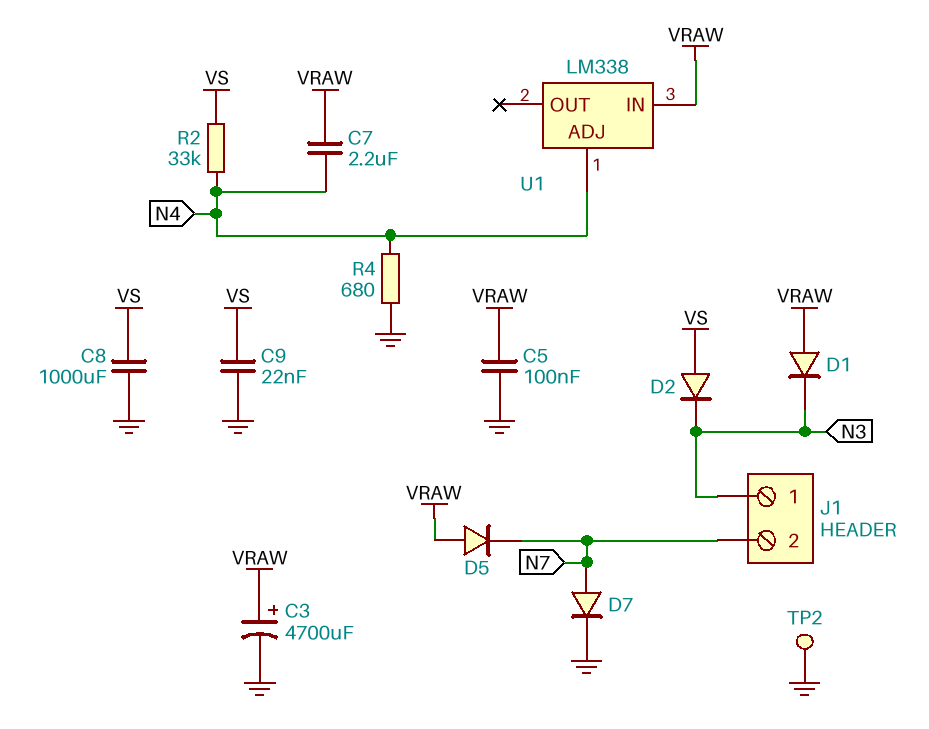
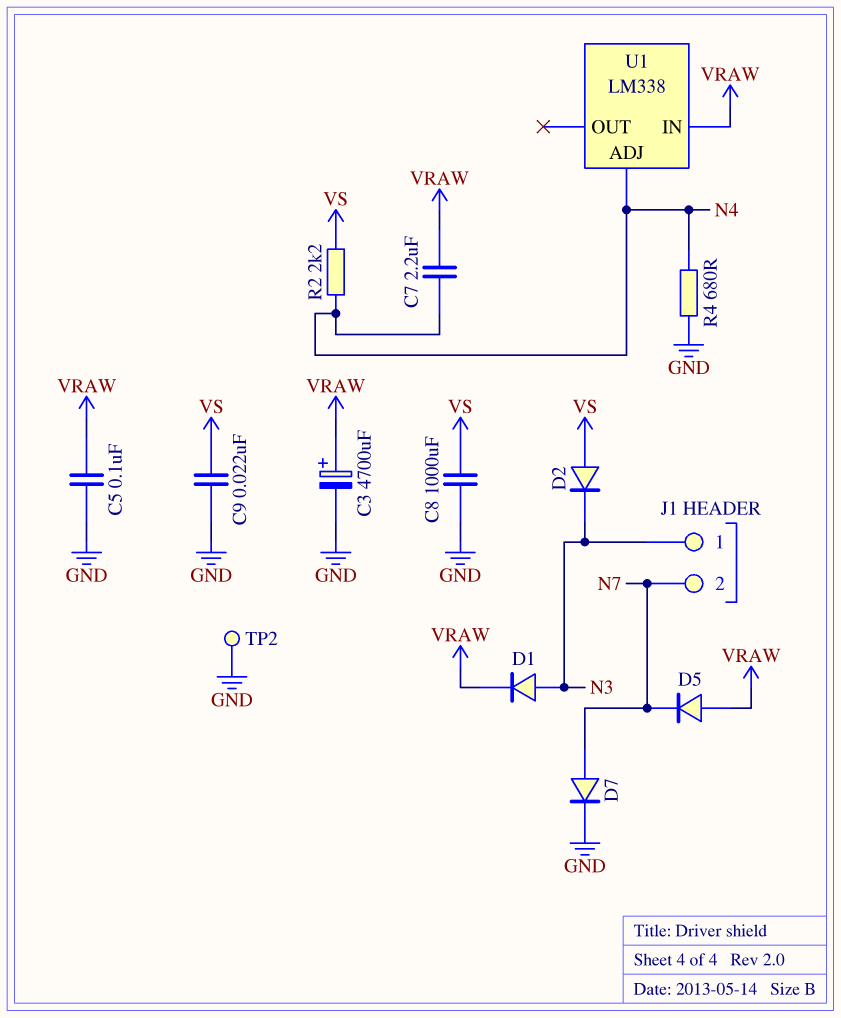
D1: diode (A VRAW, K N3) -> diode (A N3, K VRAW)
R2: 33k (N4, VS) -> 2.2k (N4, VS)

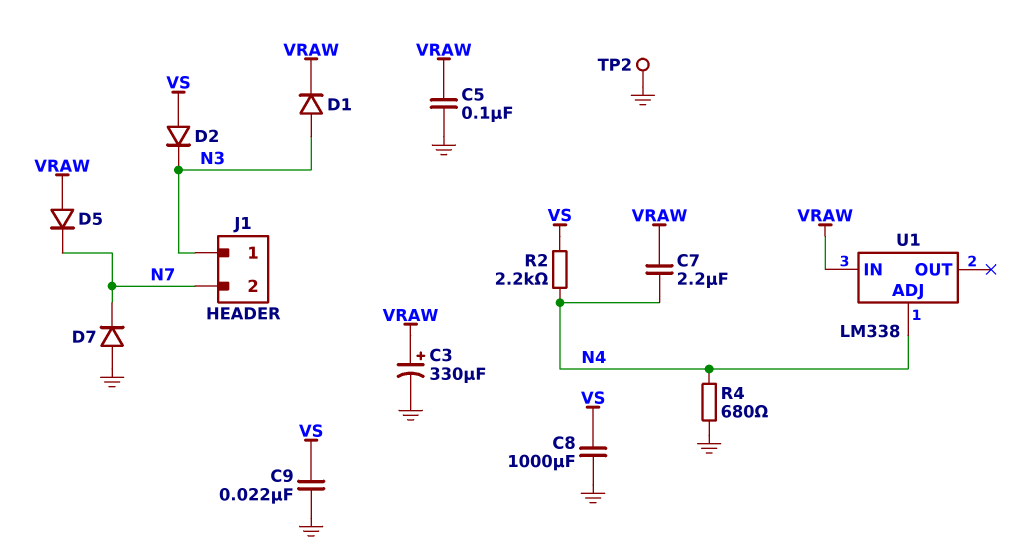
C3: 4700uF (plus VRAW, minus GND) -> 330uF (plus VRAW, minus GND)
D7: diode (A N7, K GND) -> diode (A GND, K N7)

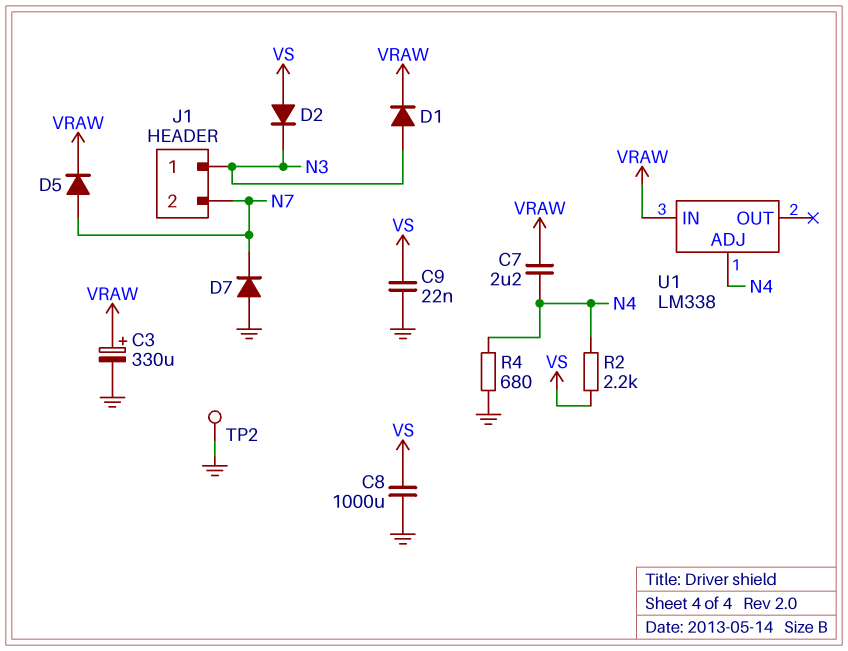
C5: 100nF (GND, VRAW) -> none
D5: diode (A VRAW, K N7) -> diode (A N7, K VRAW)

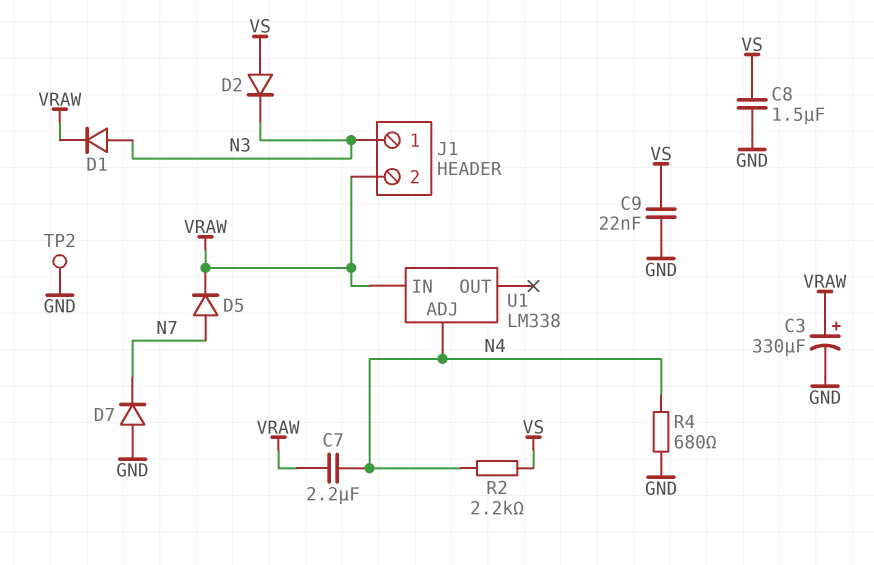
C8: 1000uF (GND, VS) -> 1.5uF (GND, VS)
J1 pin 2: N7 -> VRAW

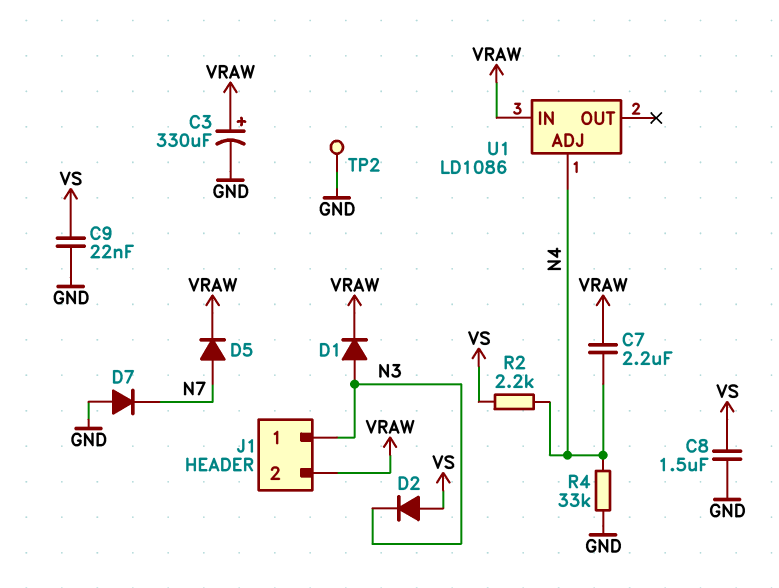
R4: 680 (GND, N4) -> 33k (GND, N4)
U1: LM338 -> LD1086

